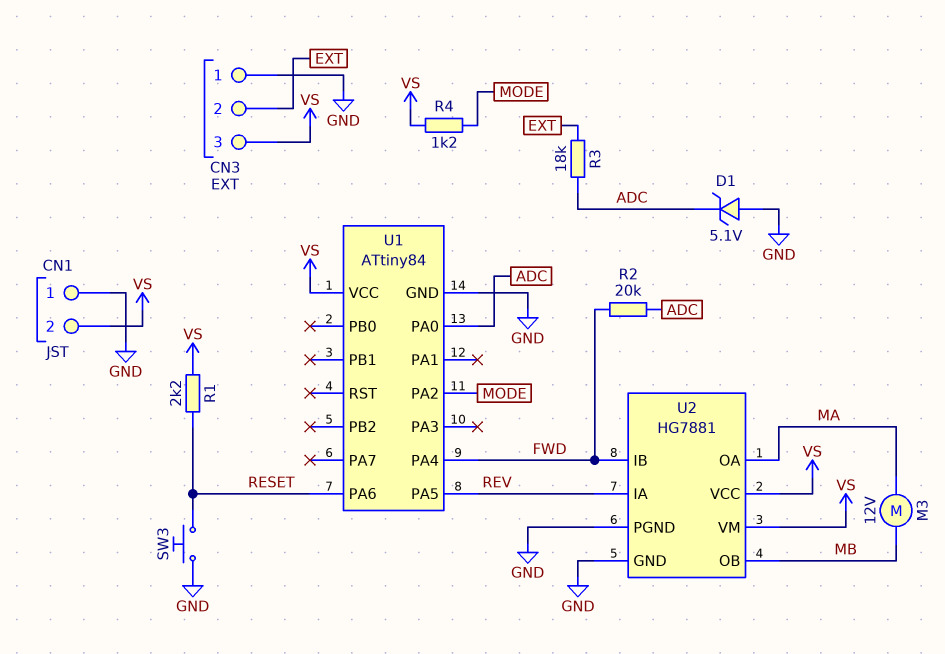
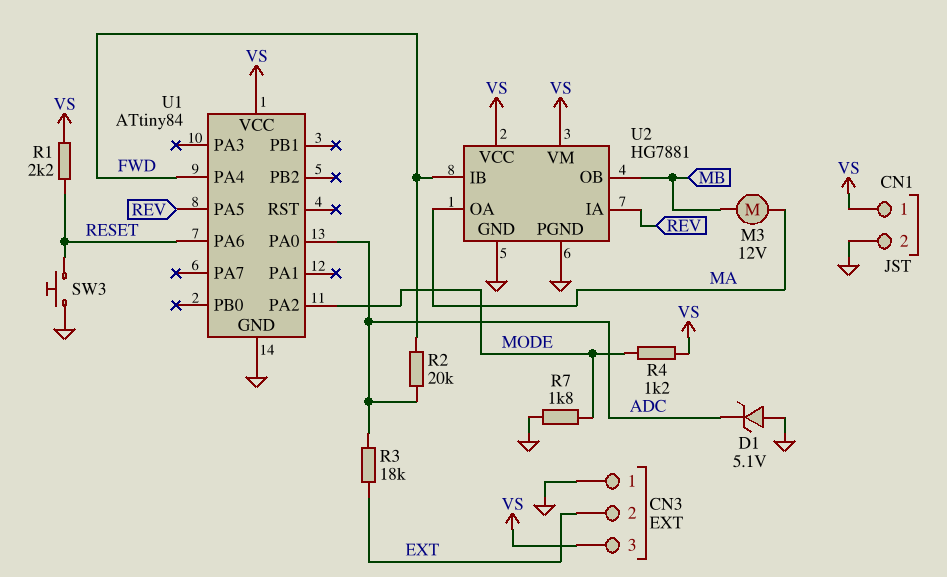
CN1 pin 1: GND -> VS
CN1 pin 2: VS -> GND
R7: none -> 1.8k (GND, MODE)

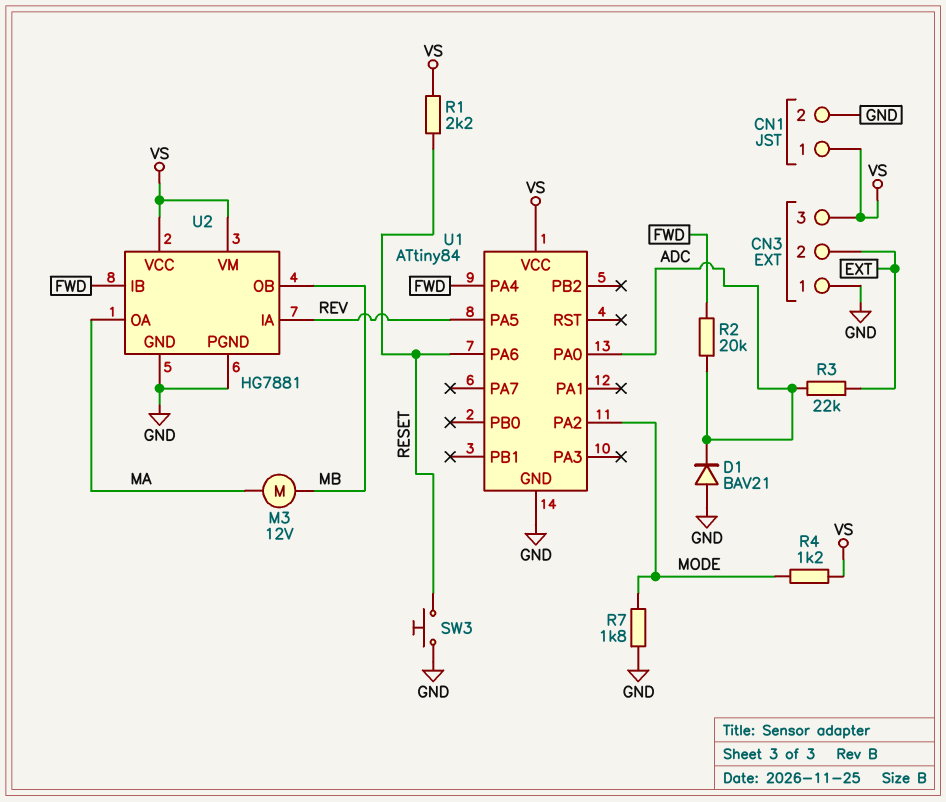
D1: zener 5.1V (A GND, K ADC) -> diode BAV21 (A GND, K ADC)
R3: 18k (ADC, EXT) -> 22k (ADC, EXT)

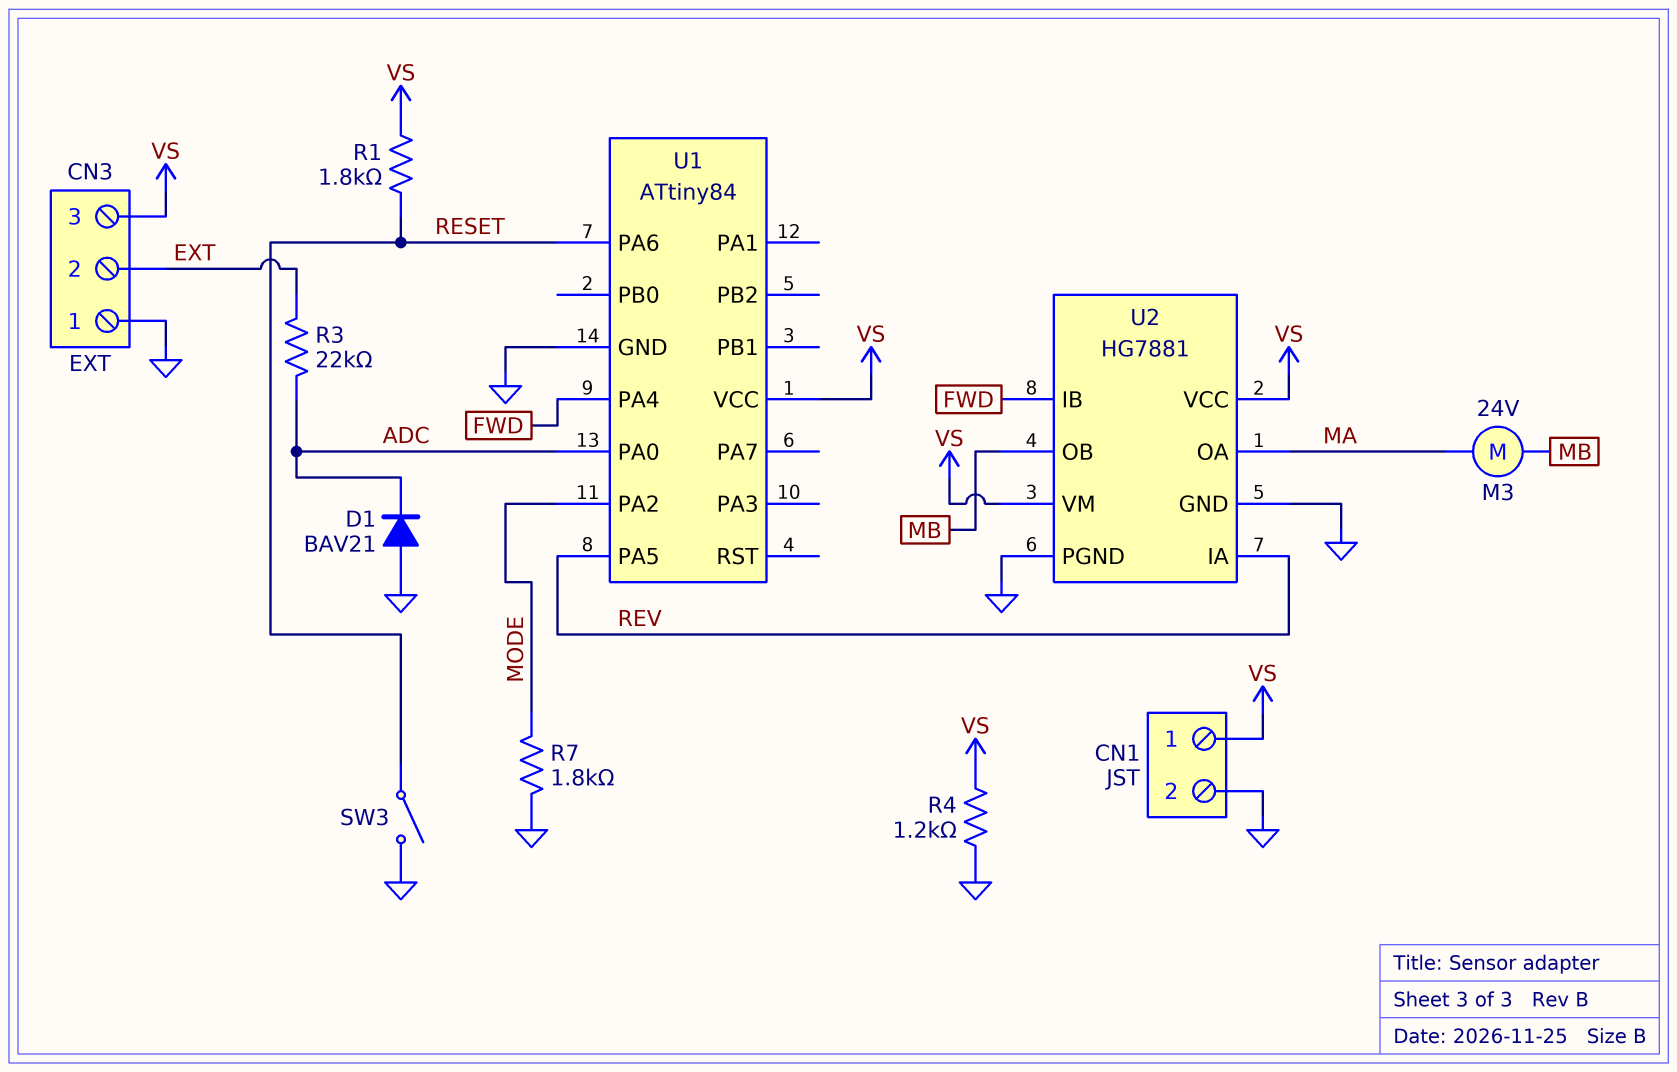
M3: motor 12V (MA, MB) -> motor 24V (MA, MB)
R1: 2.2k (RESET, VS) -> 1.8k (RESET, VS)
R2: 20k (ADC, FWD) -> none
R4: 1.2k (MODE, VS) -> 1.2k (GND, VS)
SW3: button (GND, RESET) -> switch (GND, RESET)

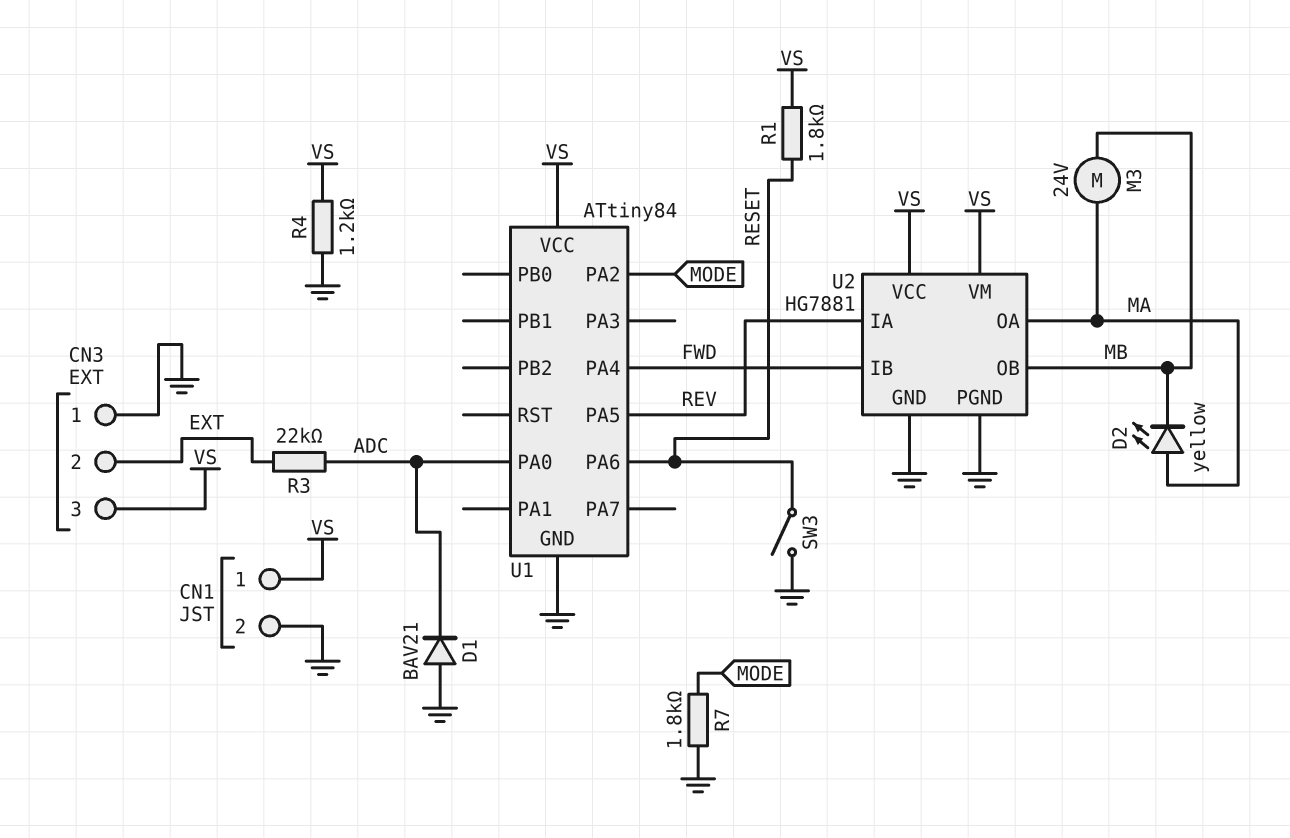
D2: none -> LED yellow (A MA, K MB)

